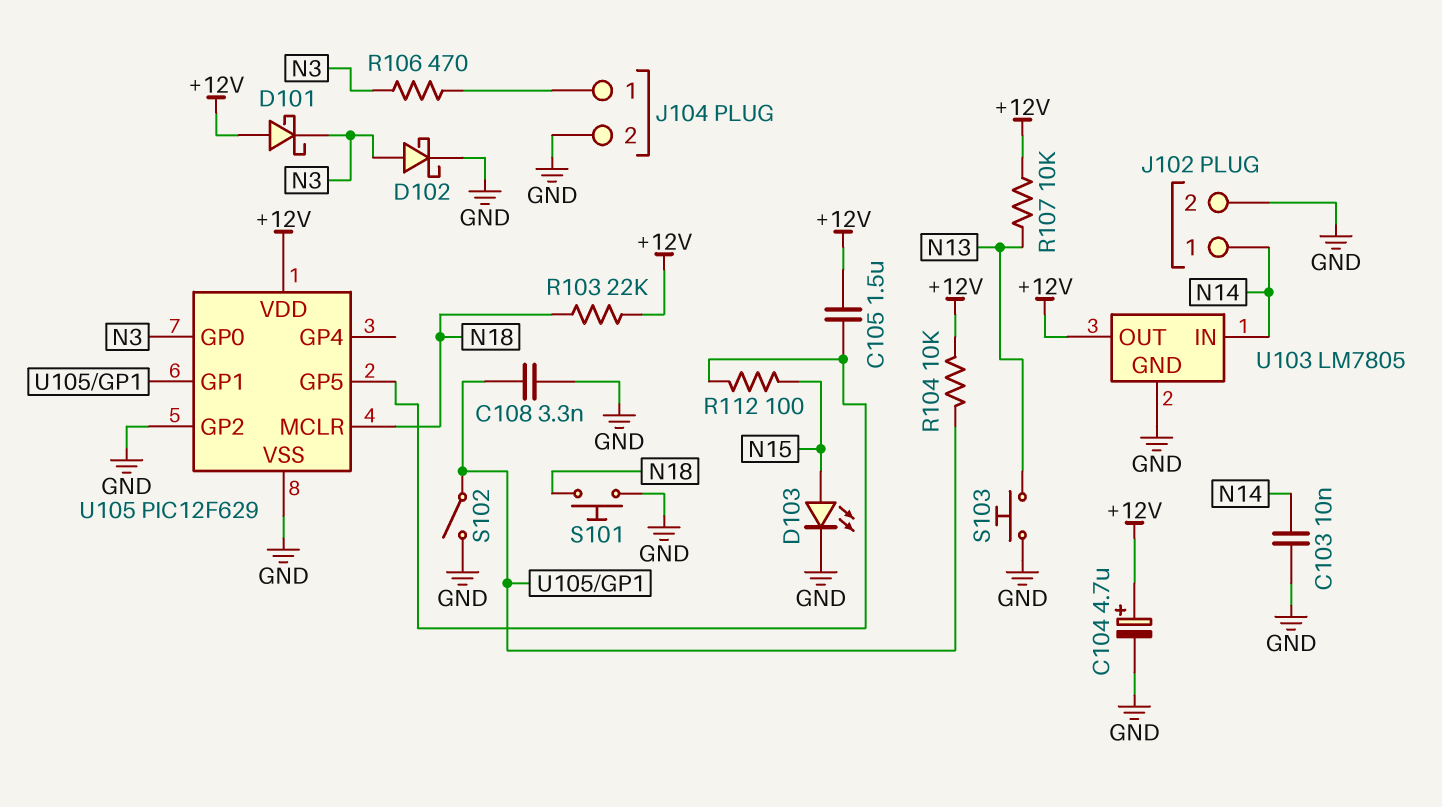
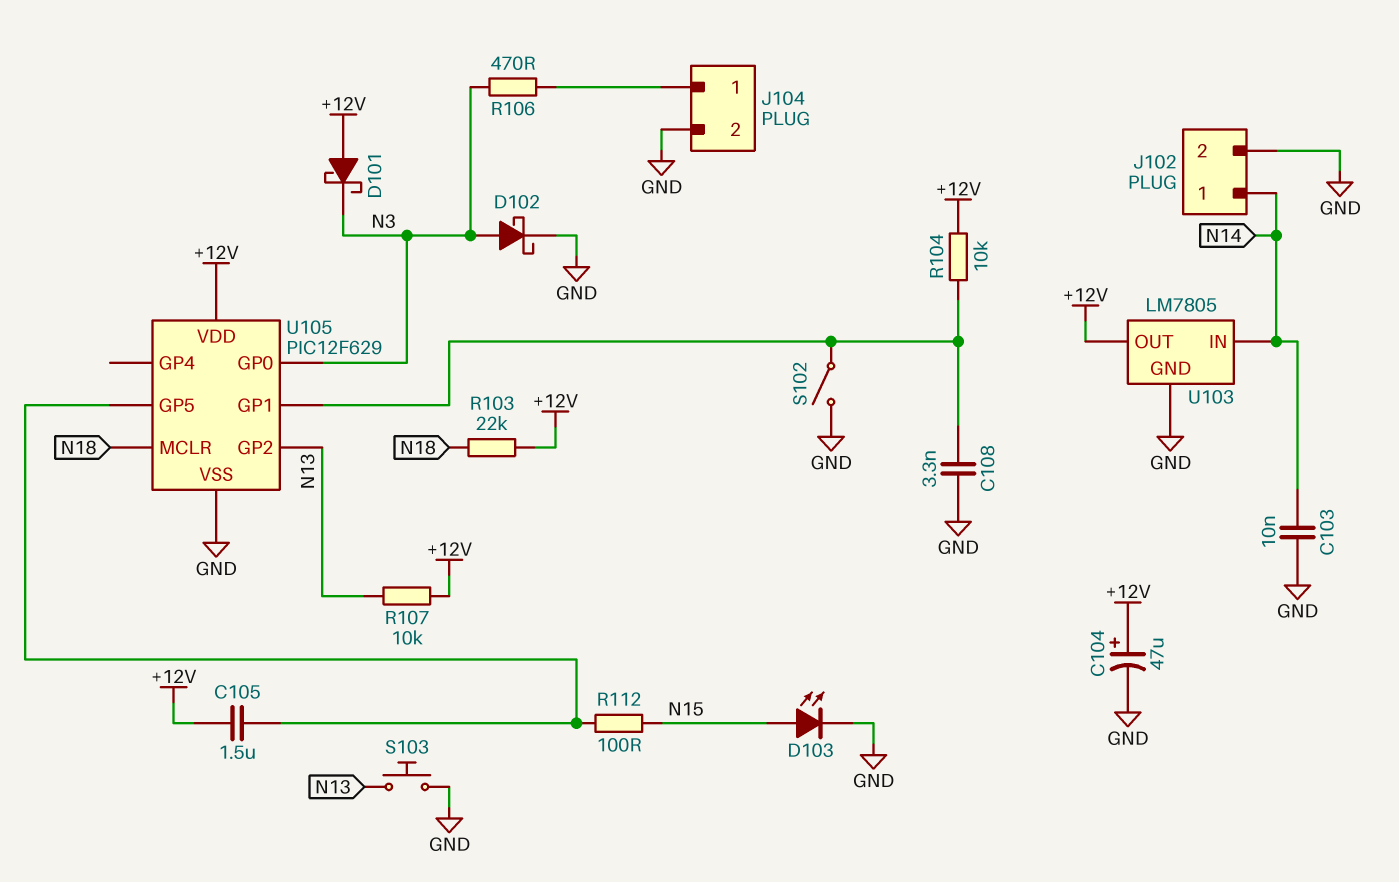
C104: 4.7uF (plus +12V, minus GND) -> 47uF (plus +12V, minus GND)
S101: button (GND, N18) -> none
U105 pin GP2: GND -> N13

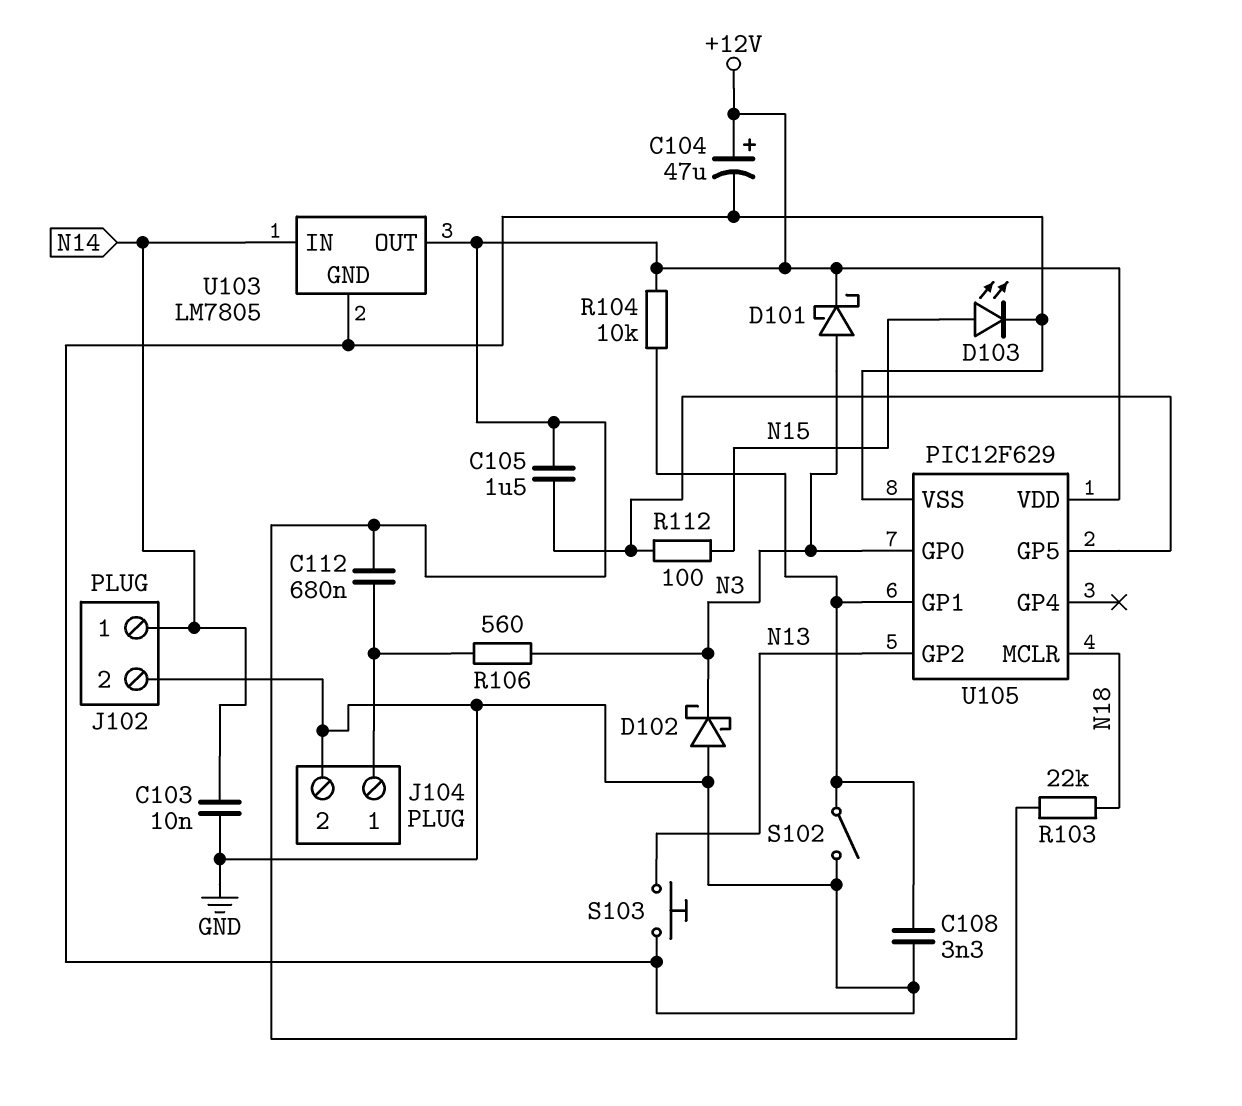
C112: none -> 680nF (+12V, J104/1)
D101: schottky (A +12V, K N3) -> schottky (A N3, K +12V)
D102: schottky (A N3, K GND) -> schottky (A GND, K N3)
R106: 470 (J104/1, N3) -> 560 (J104/1, N3)
R107: 10k (+12V, N13) -> none

